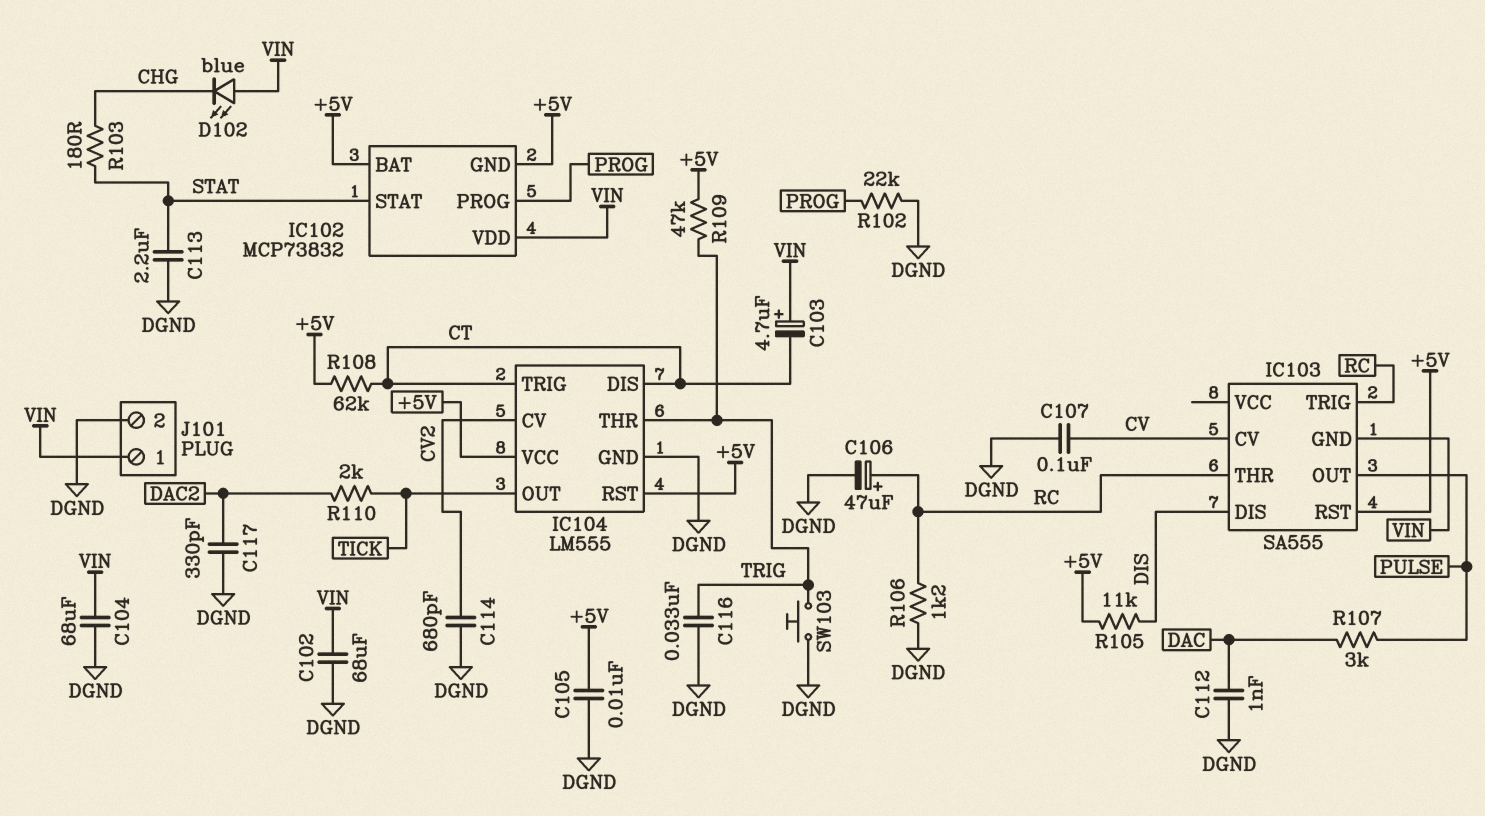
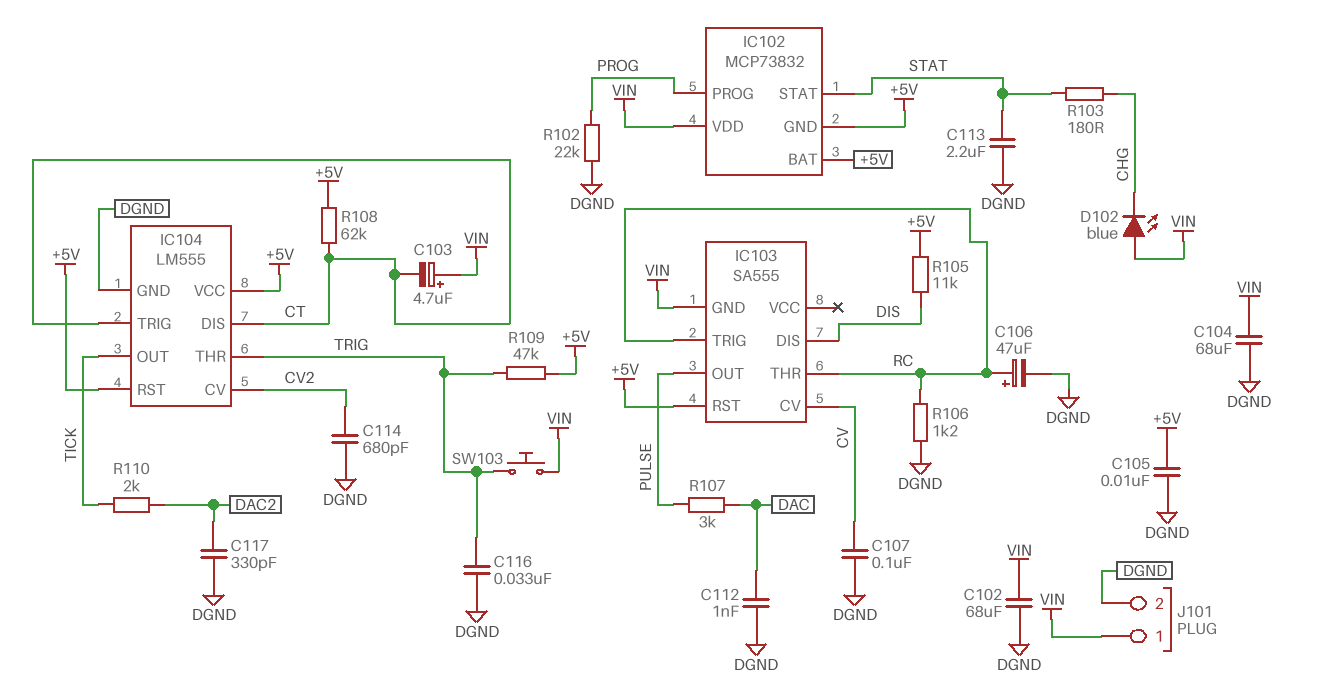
SW103: button (DGND, TRIG) -> button (TRIG, VIN)

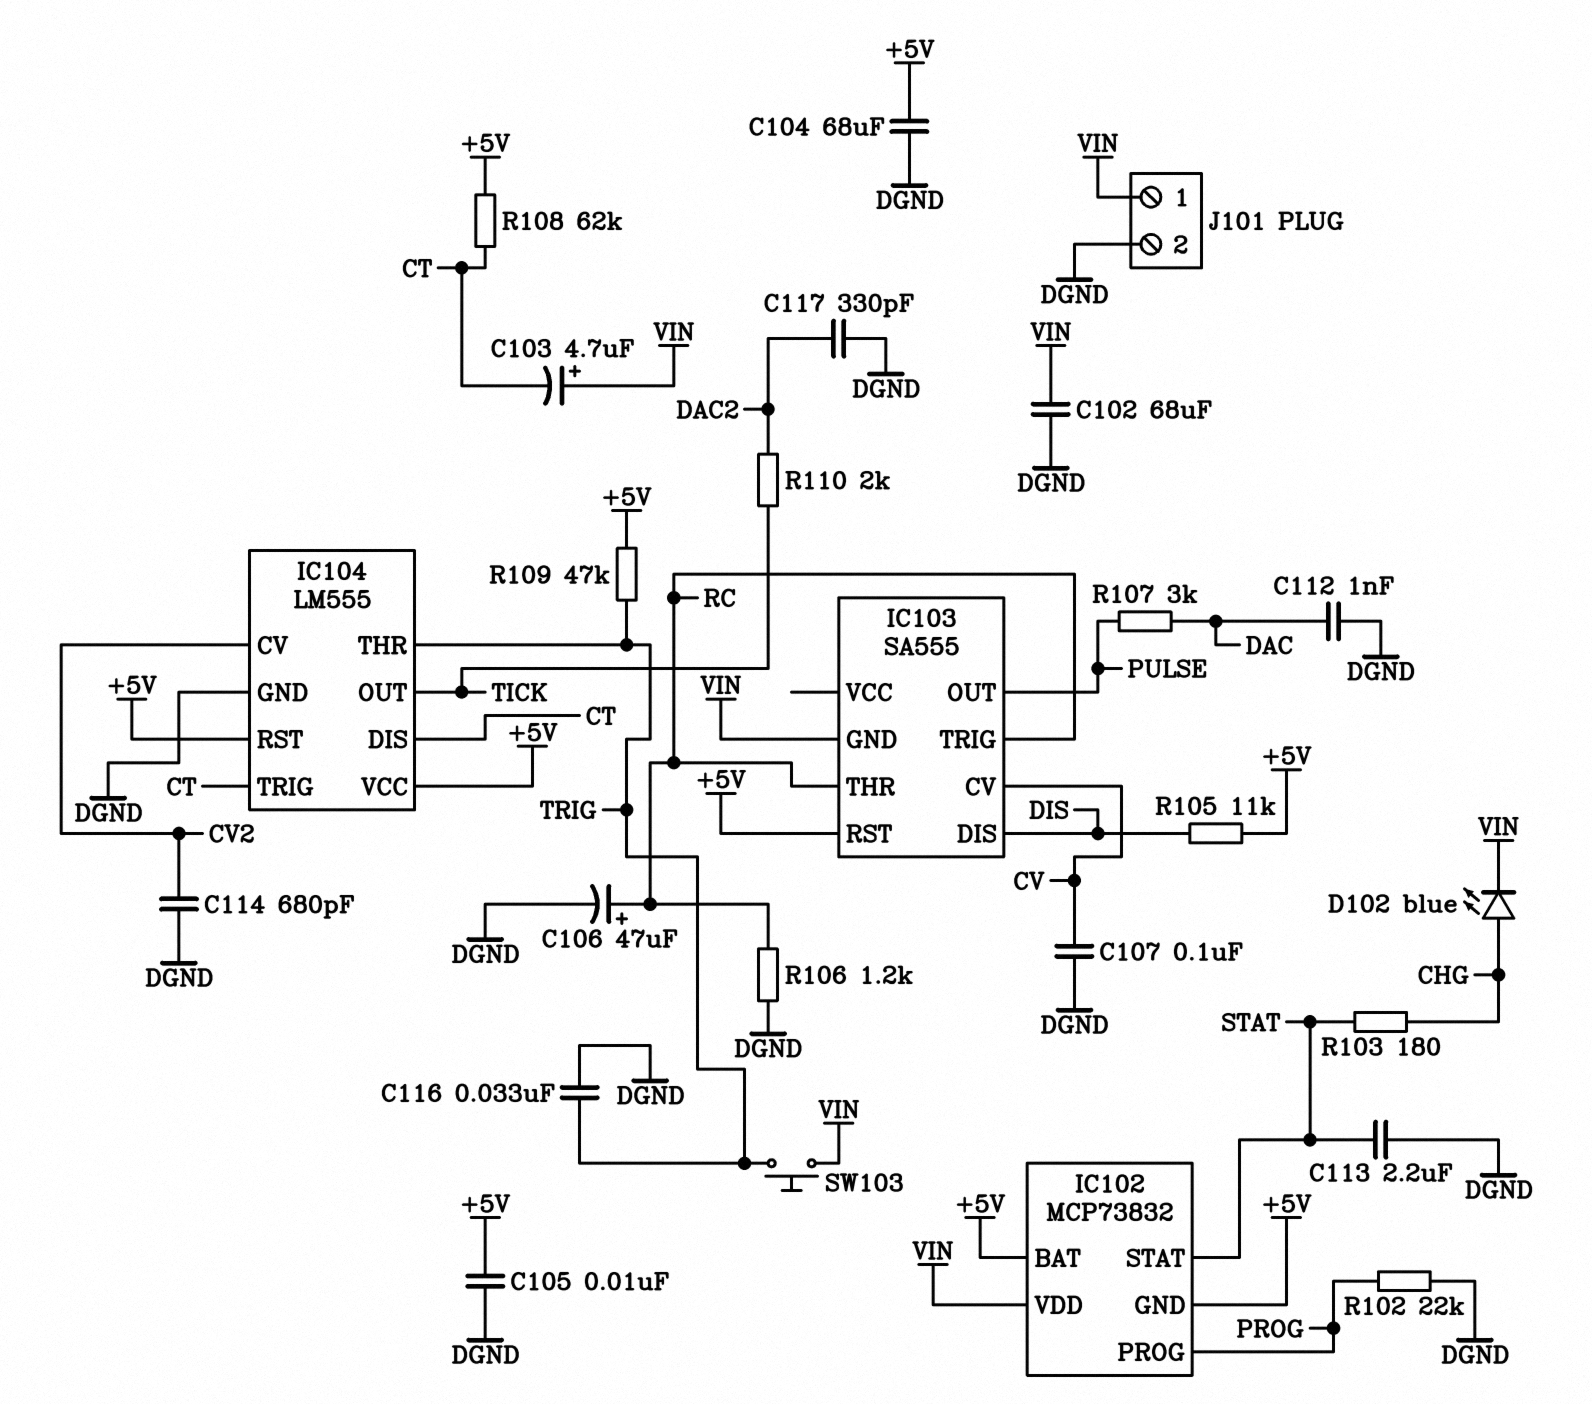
C104: 68uF (DGND, VIN) -> 68uF (+5V, DGND)
D102: LED blue (A VIN, K CHG) -> LED blue (A CHG, K VIN)

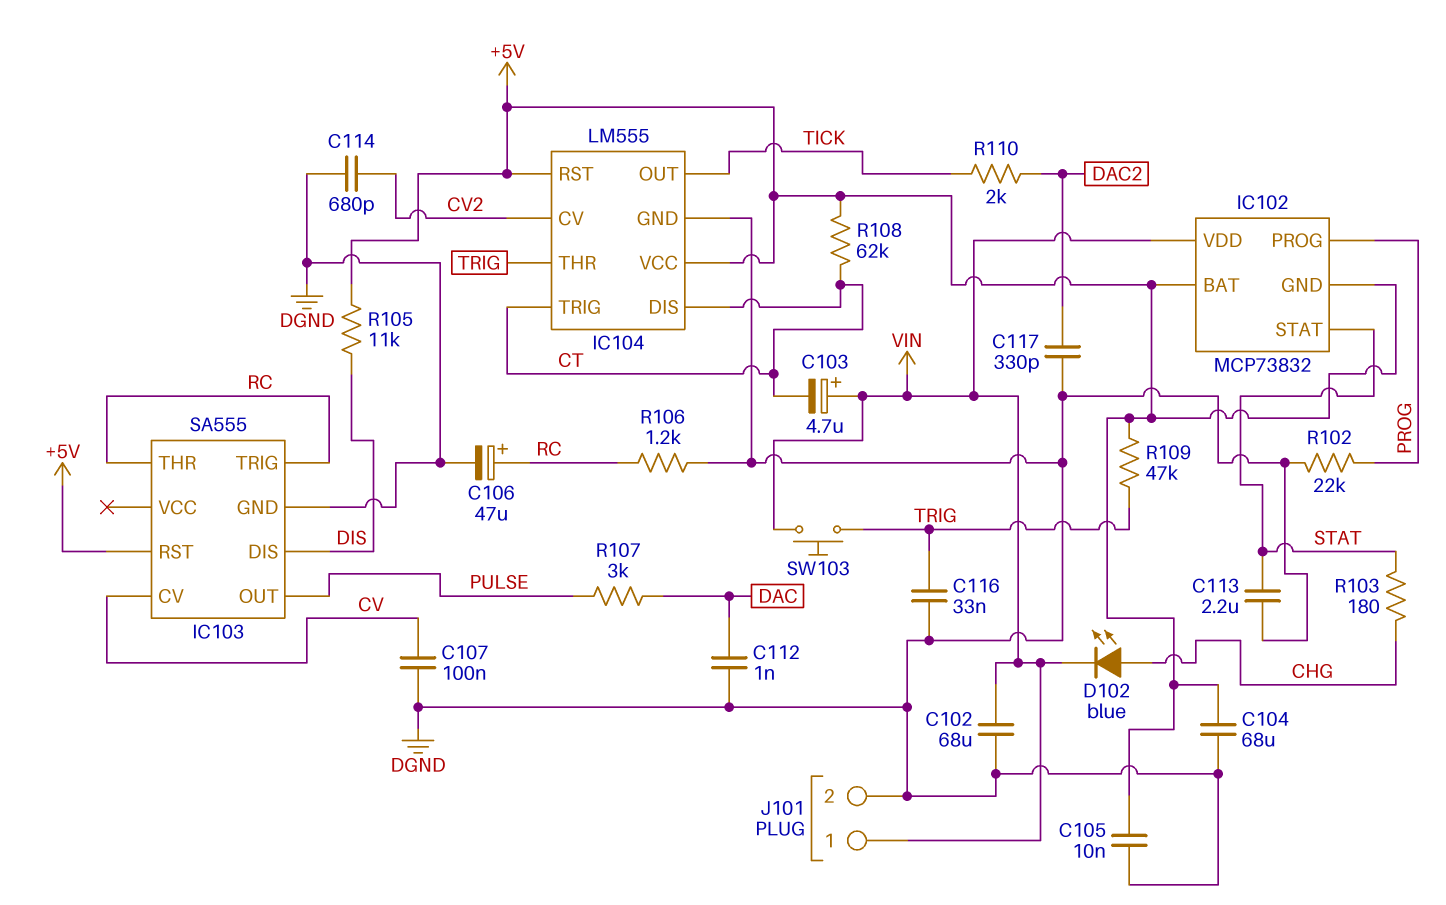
IC103 pin GND: VIN -> DGND

